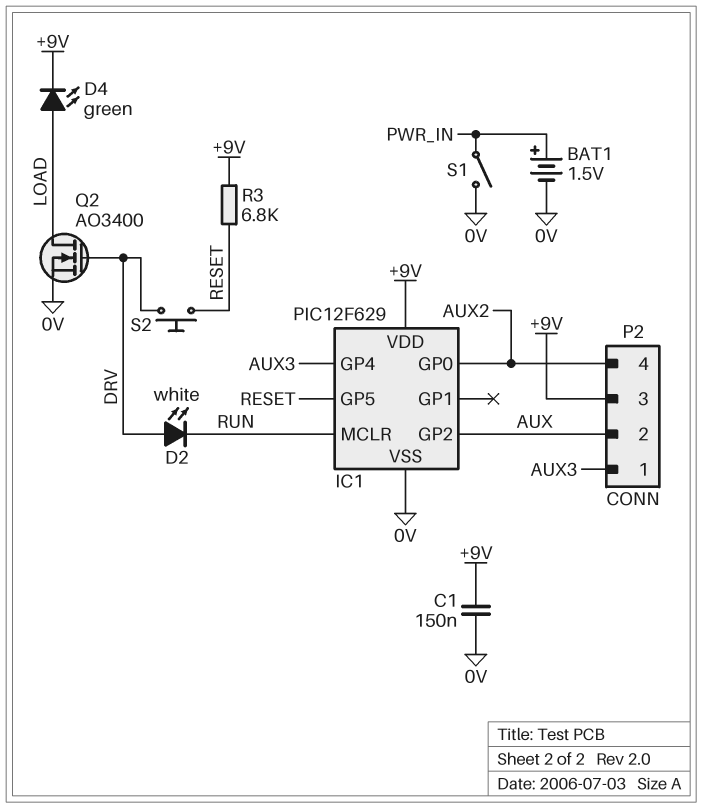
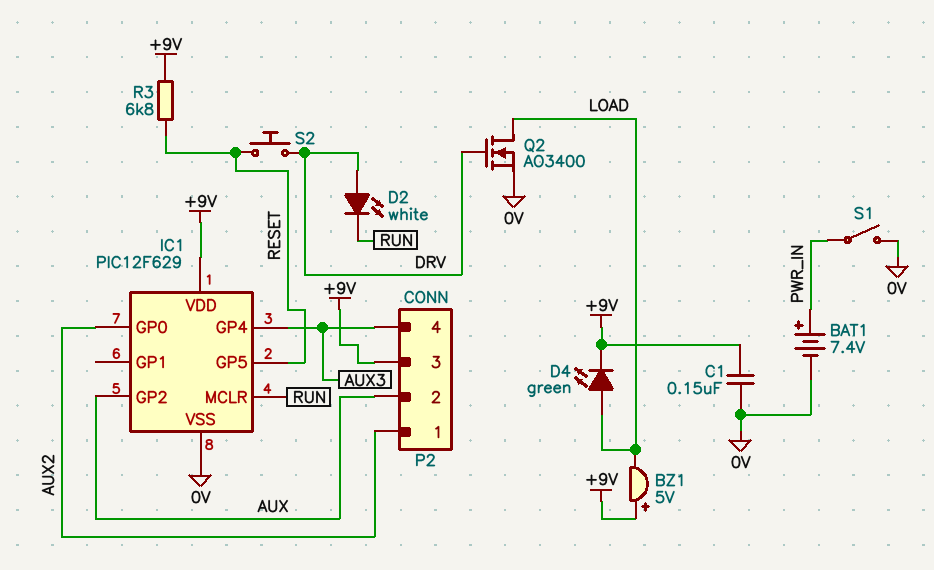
BAT1: 1.5V (plus PWR_IN, minus 0V) -> 7.4V (plus PWR_IN, minus 0V)
BZ1: none -> buzzer 5V (plus +9V, minus LOAD)
P2 pin 1: AUX3 -> AUX2
P2 pin 4: AUX2 -> AUX3

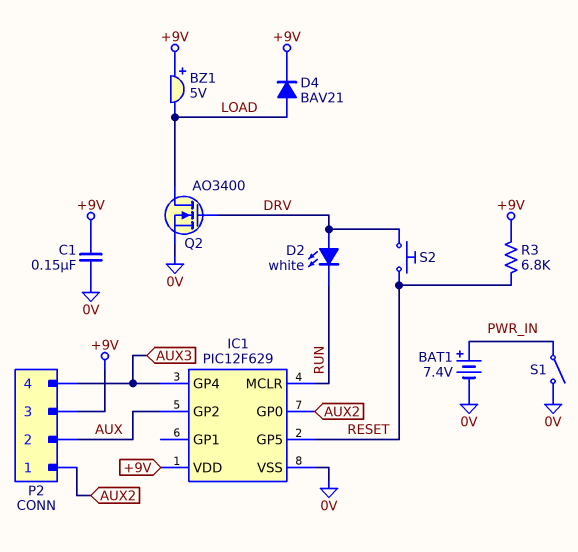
D4: LED green (A LOAD, K +9V) -> diode BAV21 (A LOAD, K +9V)

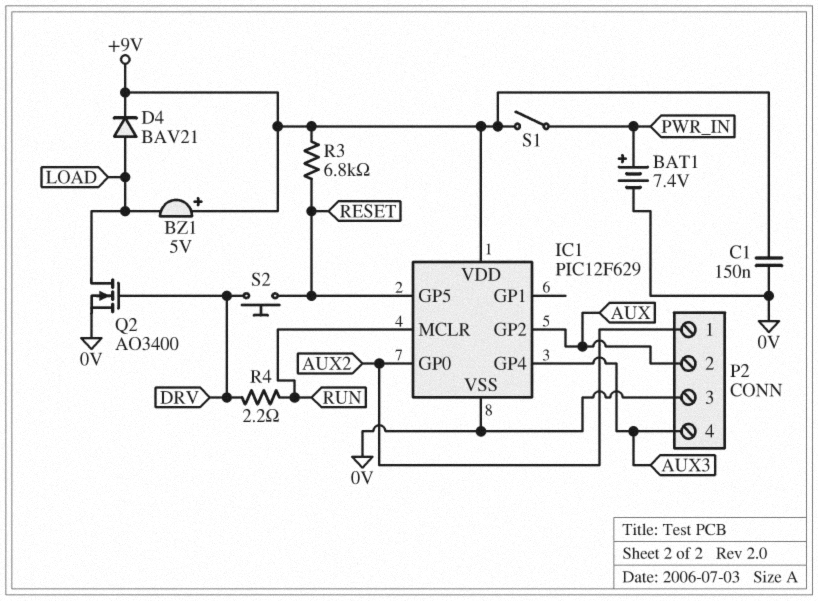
D2: LED white (A DRV, K RUN) -> none
P2 pin 3: +9V -> 0V
R4: none -> 2.2 (DRV, RUN)
S1: switch (0V, PWR_IN) -> switch (+9V, PWR_IN)

